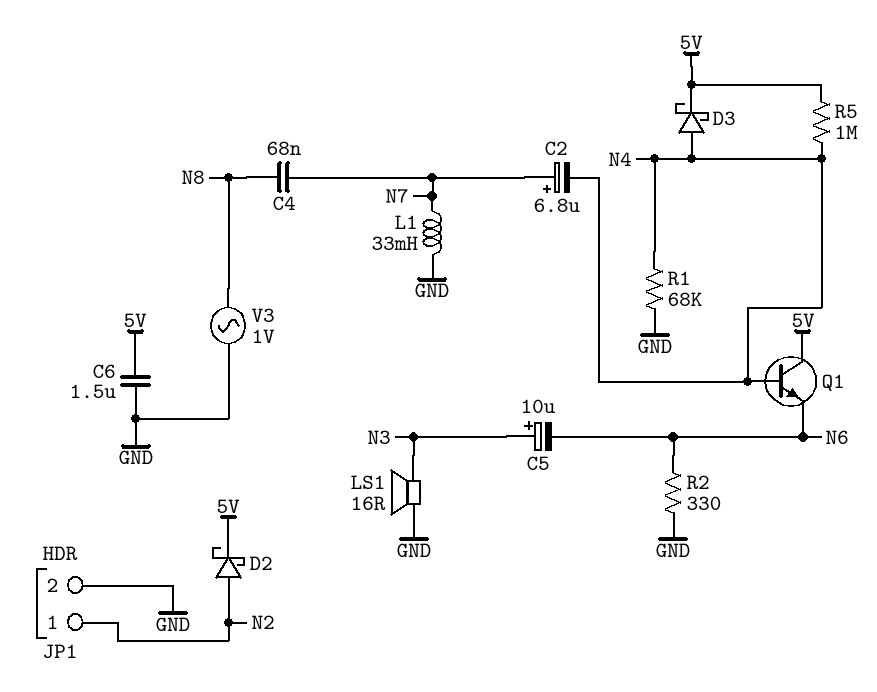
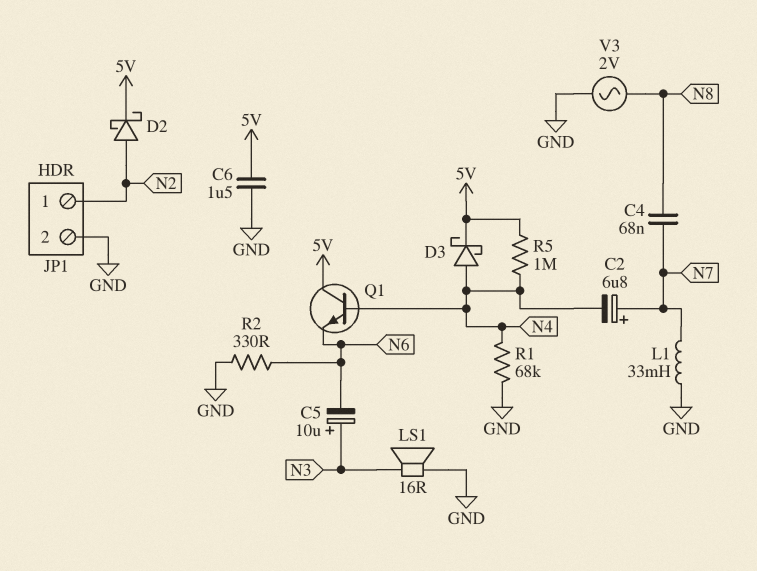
V3: AC 1V (GND, N8) -> AC 2V (GND, N8)

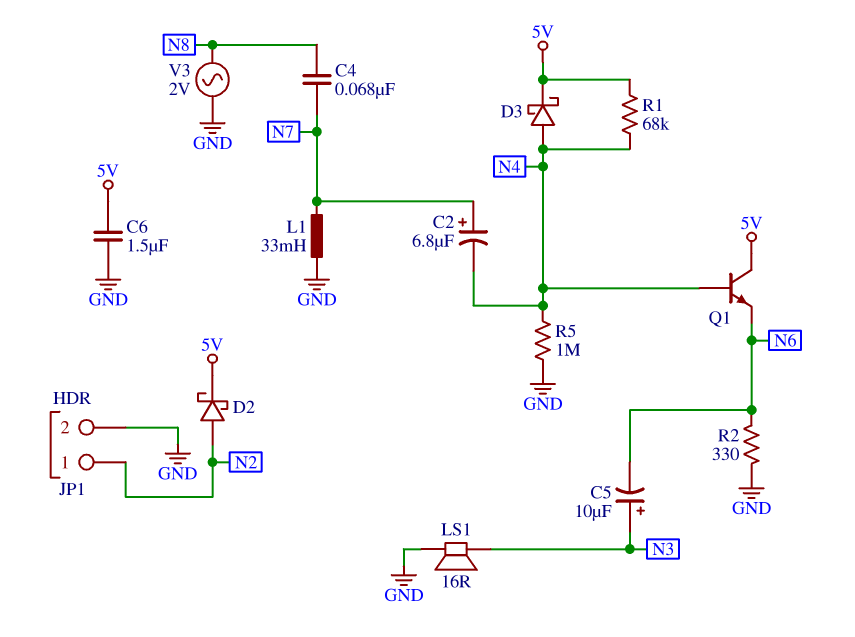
R1: 68k (GND, N4) -> 68k (5V, N4)
R5: 1M (5V, N4) -> 1M (GND, N4)

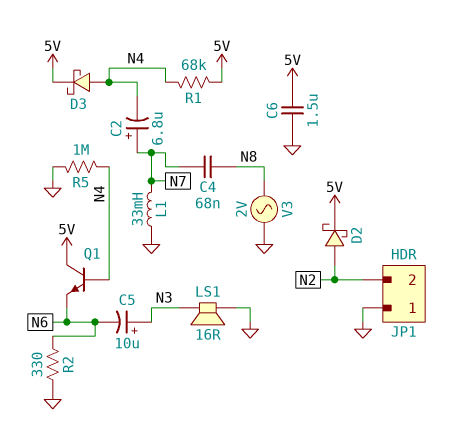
JP1 pin 1: N2 -> GND
JP1 pin 2: GND -> N2

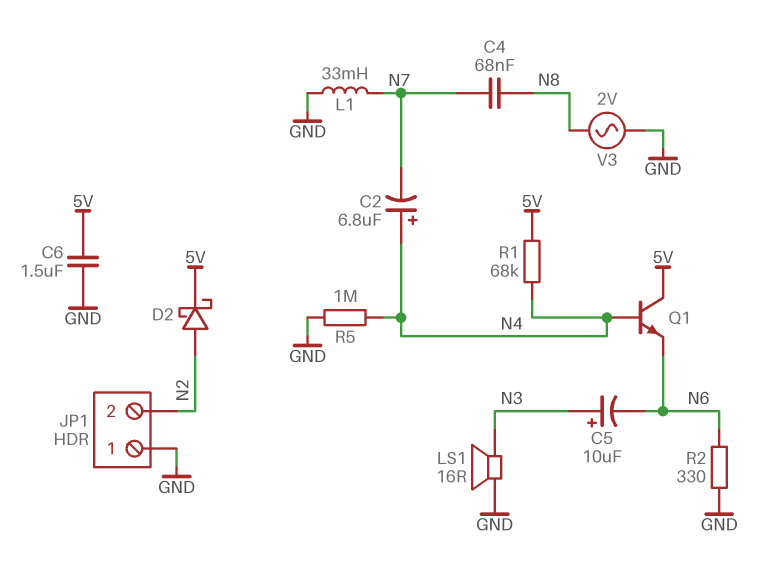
C2: 6.8uF (plus N7, minus N4) -> 6.8uF (plus N4, minus N7)
D3: schottky (A N4, K 5V) -> none

